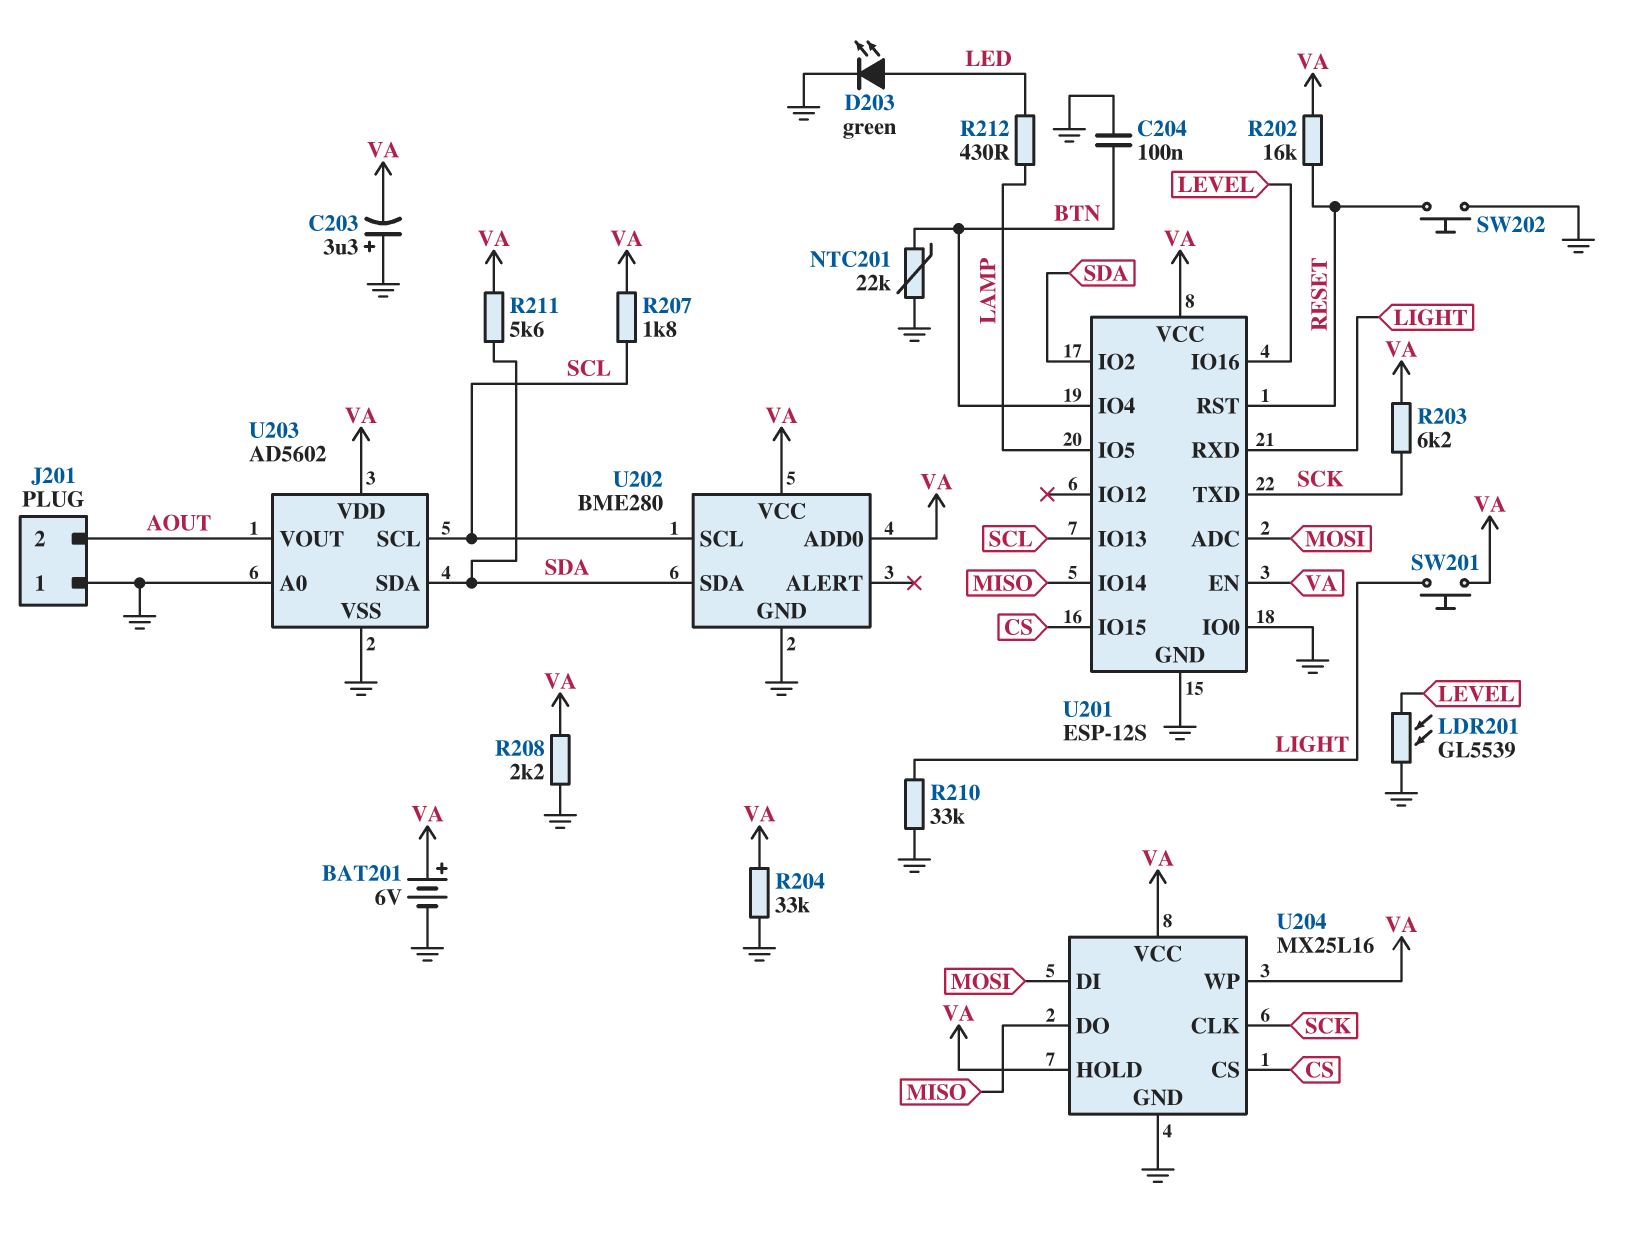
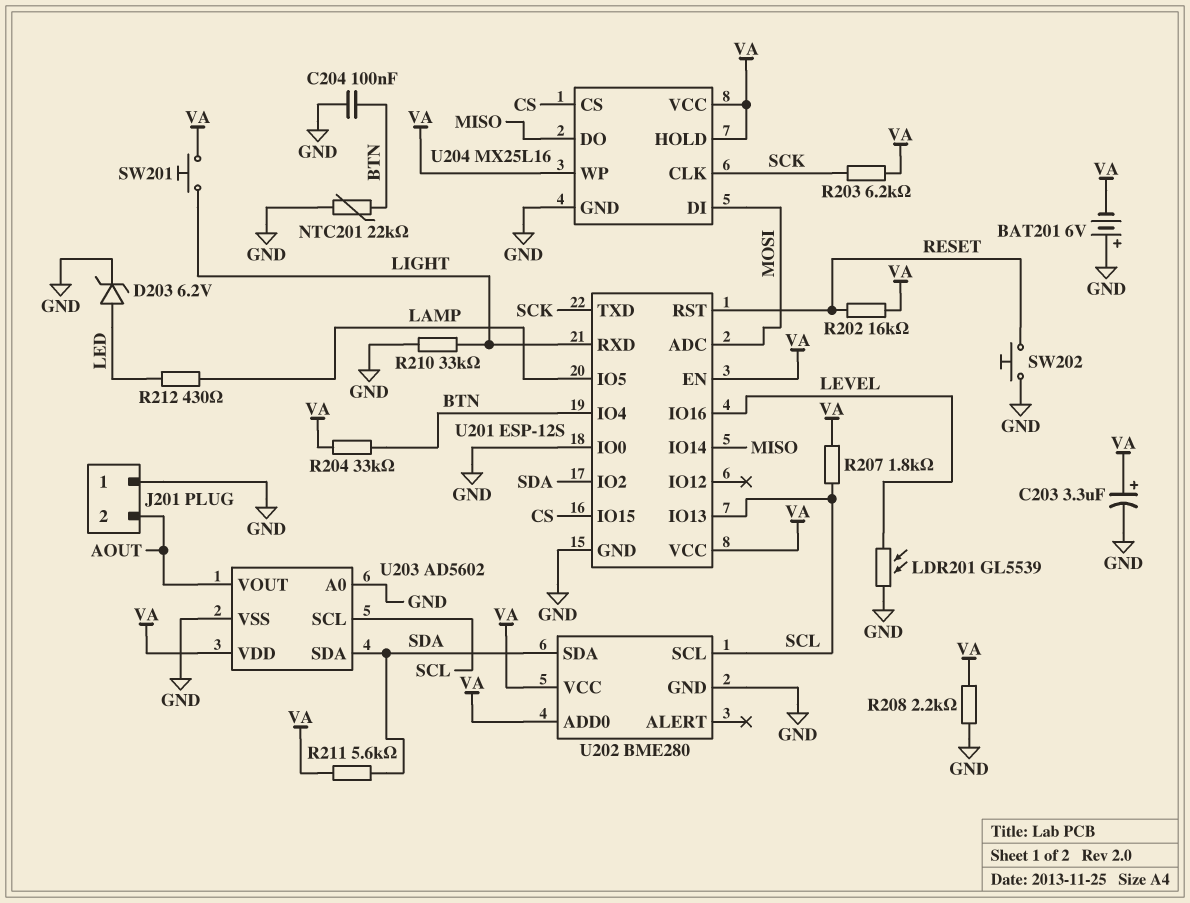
BAT201: 6V (plus VA, minus GND) -> 6V (plus GND, minus VA)
C203: 3.3uF (plus GND, minus VA) -> 3.3uF (plus VA, minus GND)
D203: LED green (A LED, K GND) -> zener 6.2V (A LED, K GND)
R204: 33k (GND, VA) -> 33k (BTN, VA)

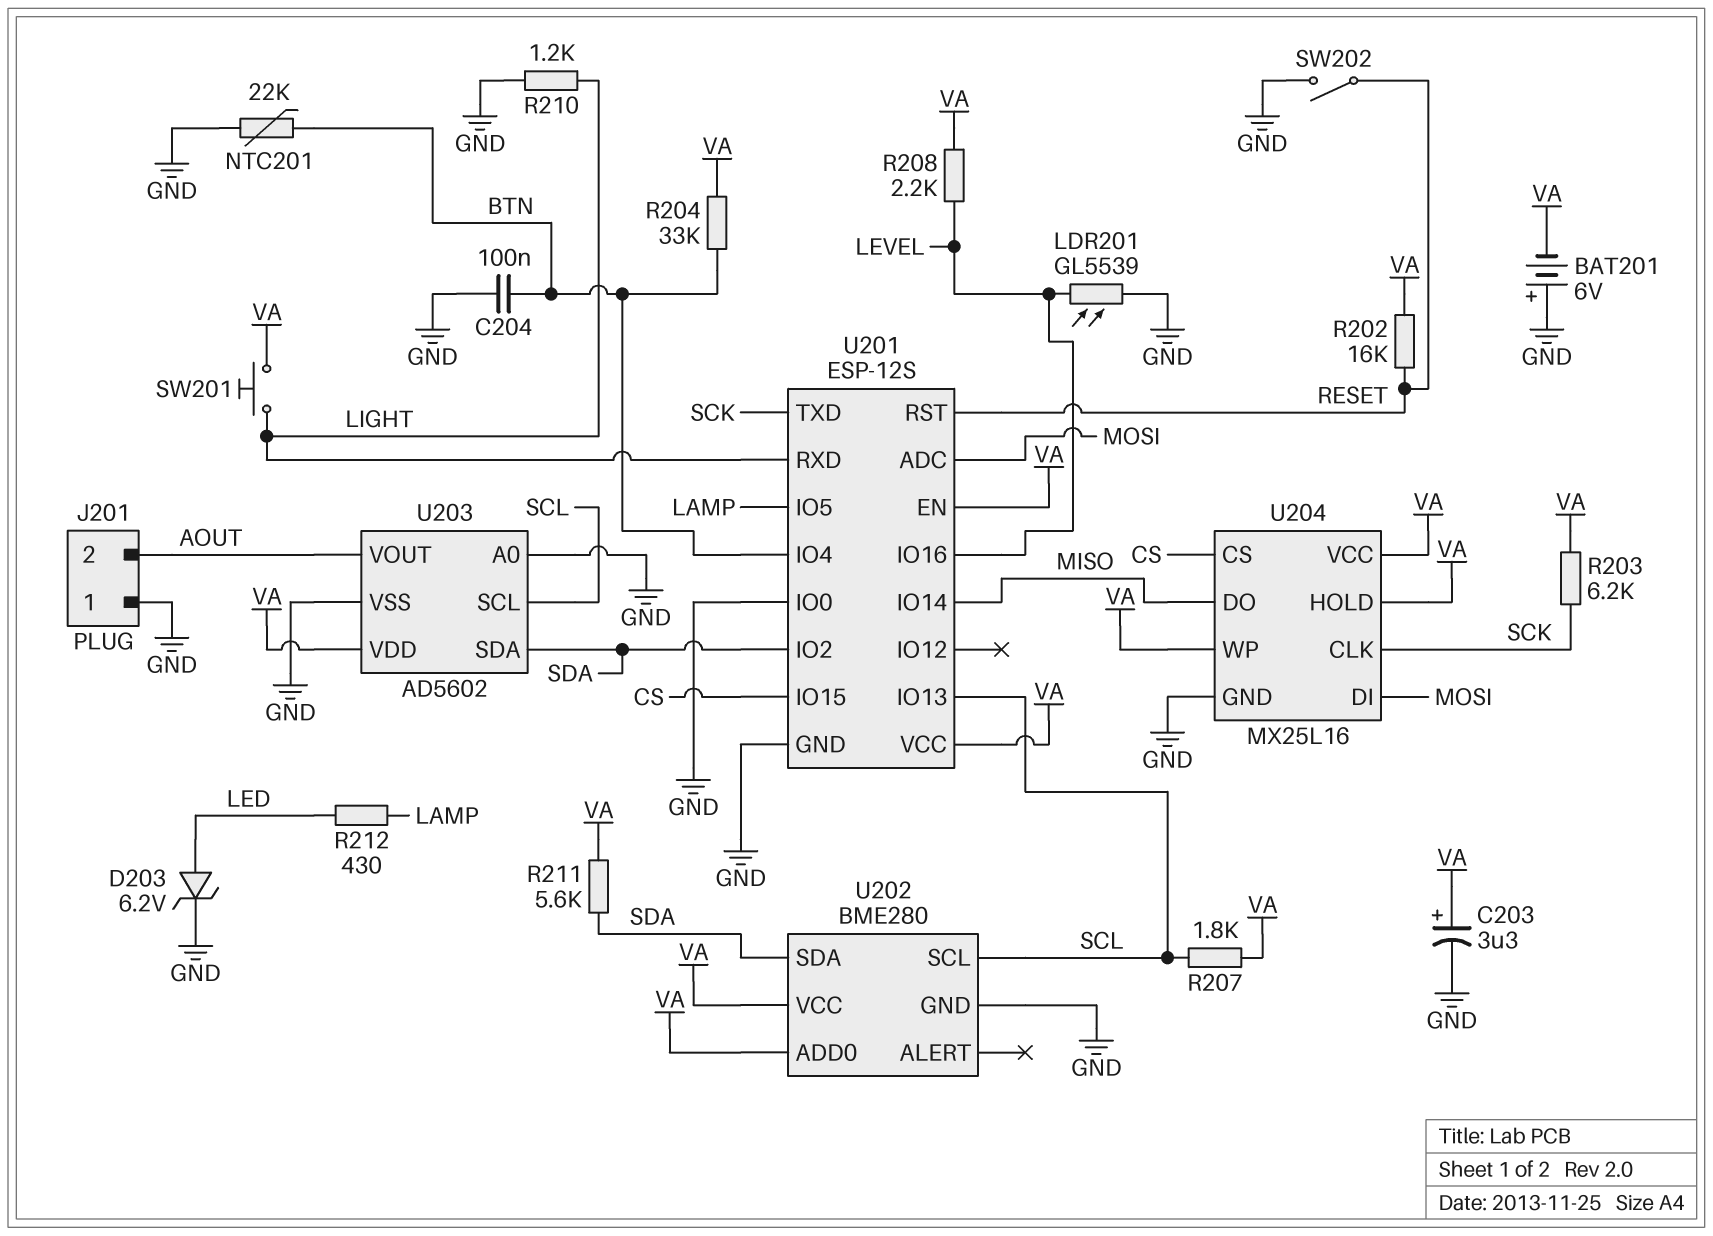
R208: 2.2k (GND, VA) -> 2.2k (LEVEL, VA)
R210: 33k (GND, LIGHT) -> 1.2k (GND, LIGHT)
SW202: button (GND, RESET) -> switch (GND, RESET)

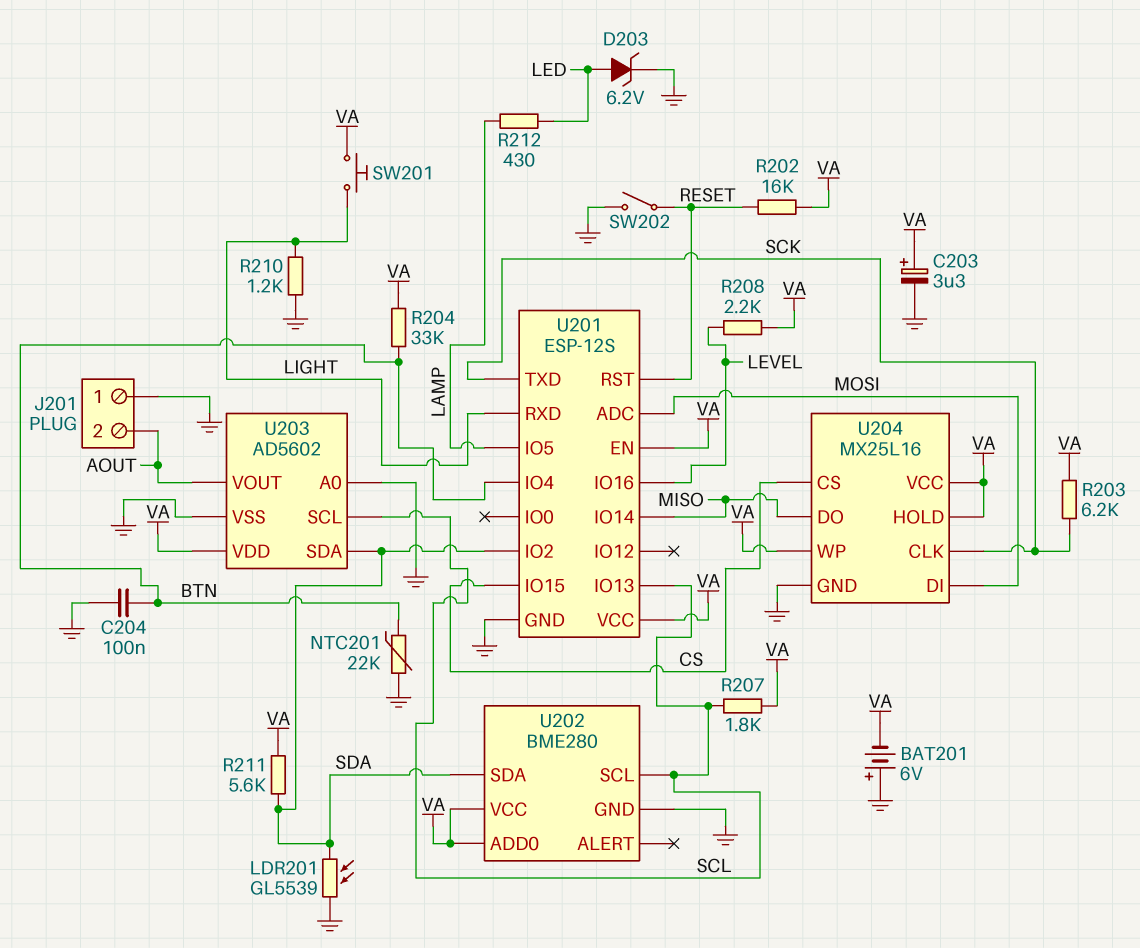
LDR201: GL5539 (GND, LEVEL) -> GL5539 (GND, SDA)
U201 pin IO0: GND -> none

